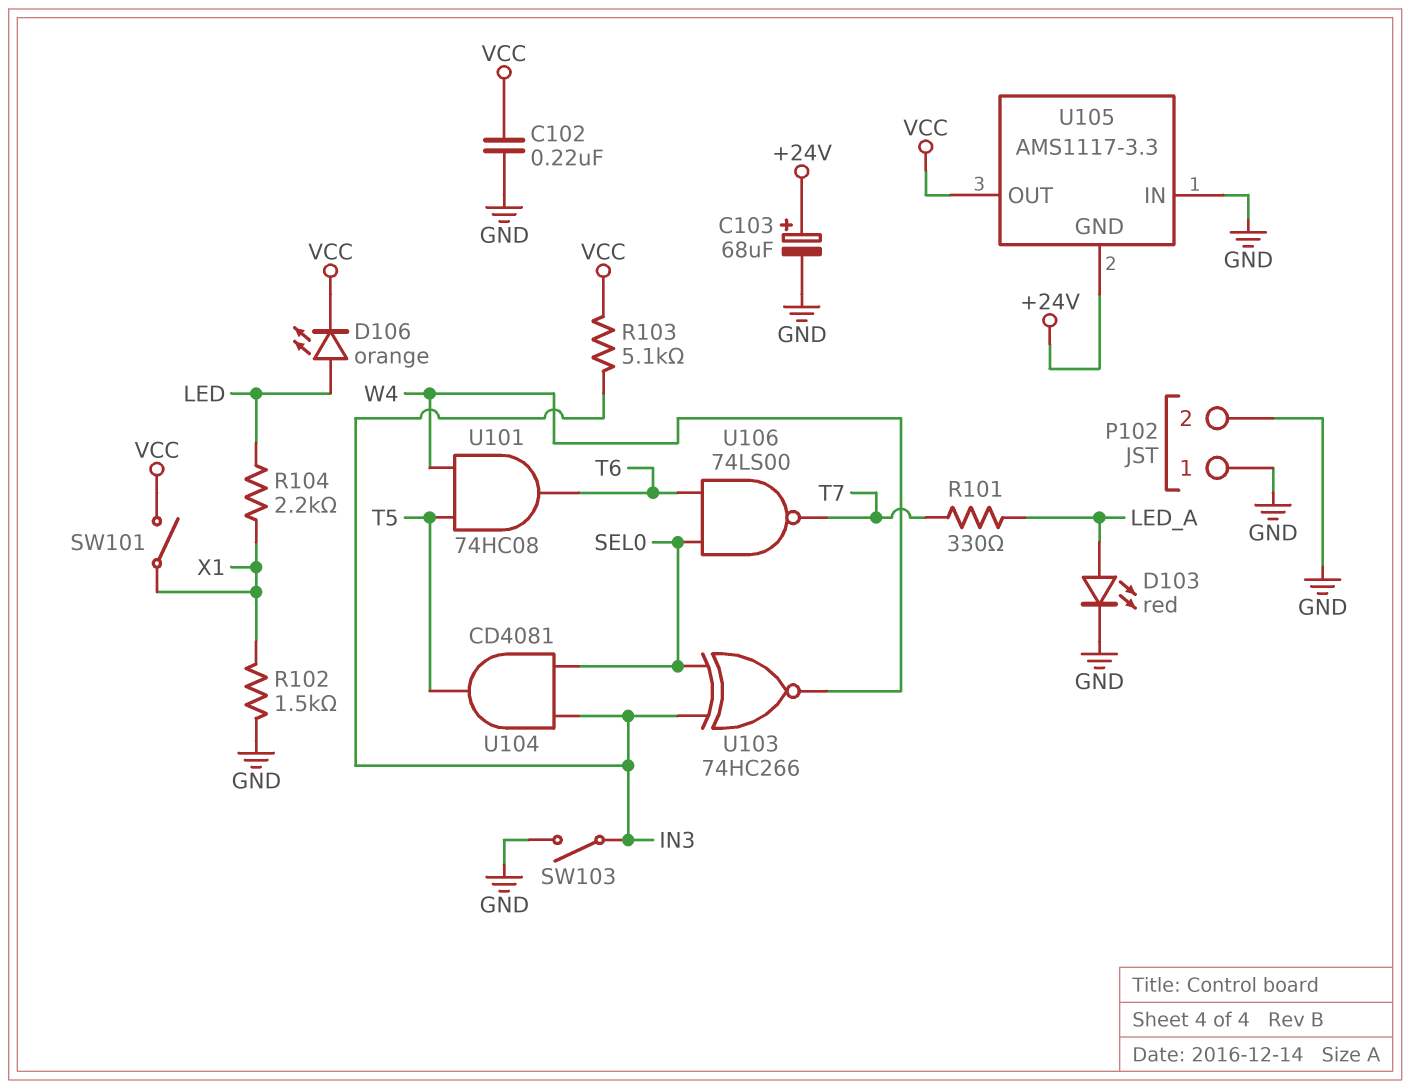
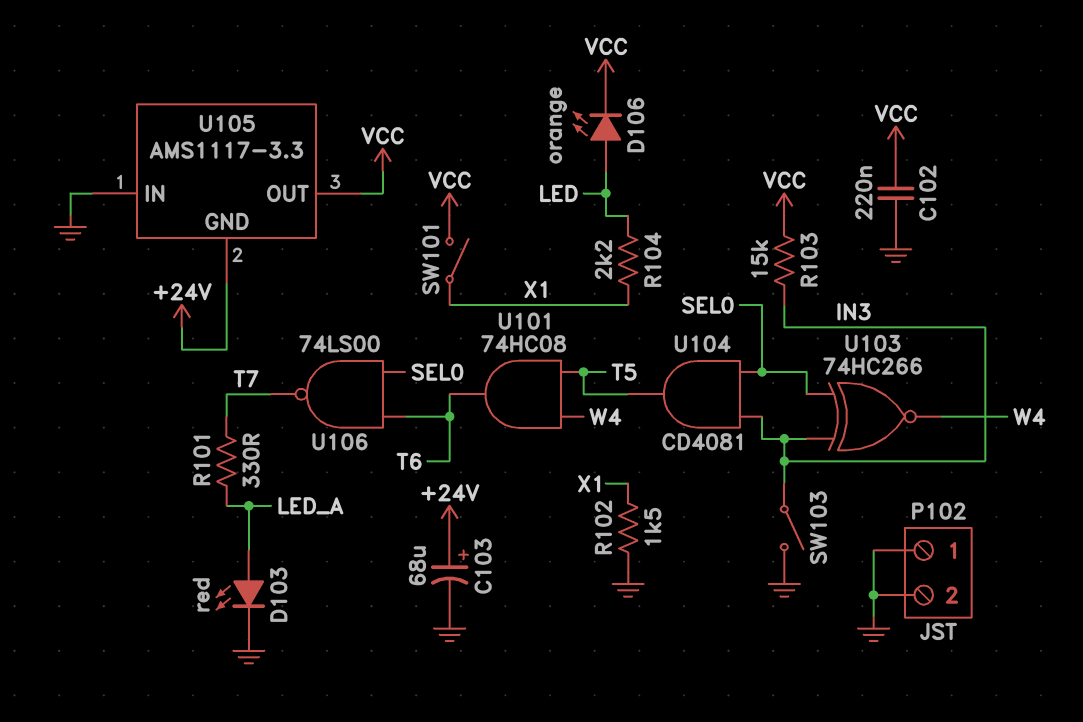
R103: 5.1k (IN3, VCC) -> 15k (IN3, VCC)

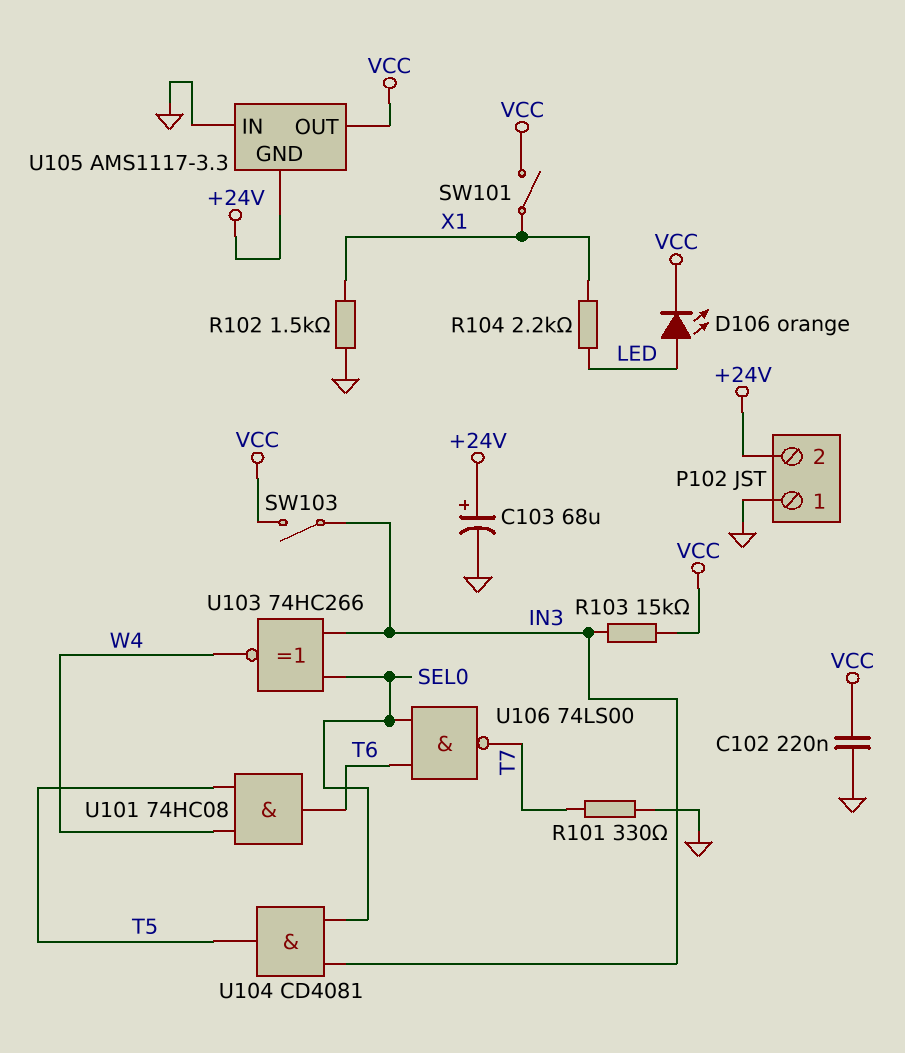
D103: LED red (A LED_A, K GND) -> none
P102 pin 2: GND -> +24V
R101: 330 (LED_A, T7) -> 330 (GND, T7)
SW103: switch (GND, IN3) -> switch (IN3, VCC)

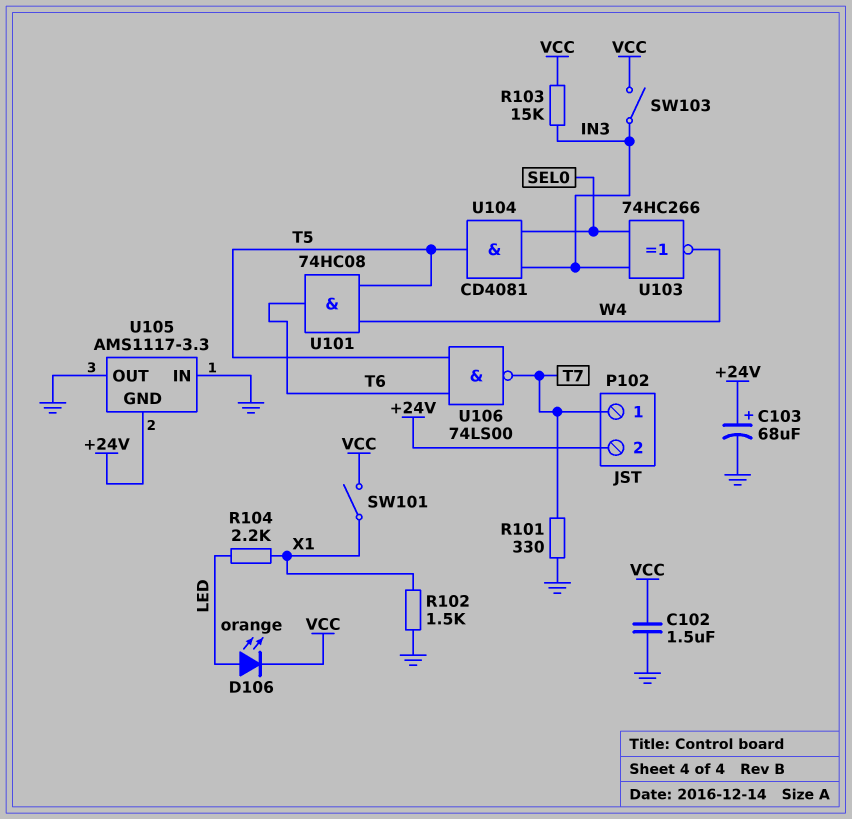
C102: 220nF (GND, VCC) -> 1.5uF (GND, VCC)
P102 pin 1: GND -> T7
U105 pin OUT: VCC -> GND
U106: NAND 74LS00 (in SEL0, in T6, out T7) -> NAND 74LS00 (in T5, in T6, out T7)

